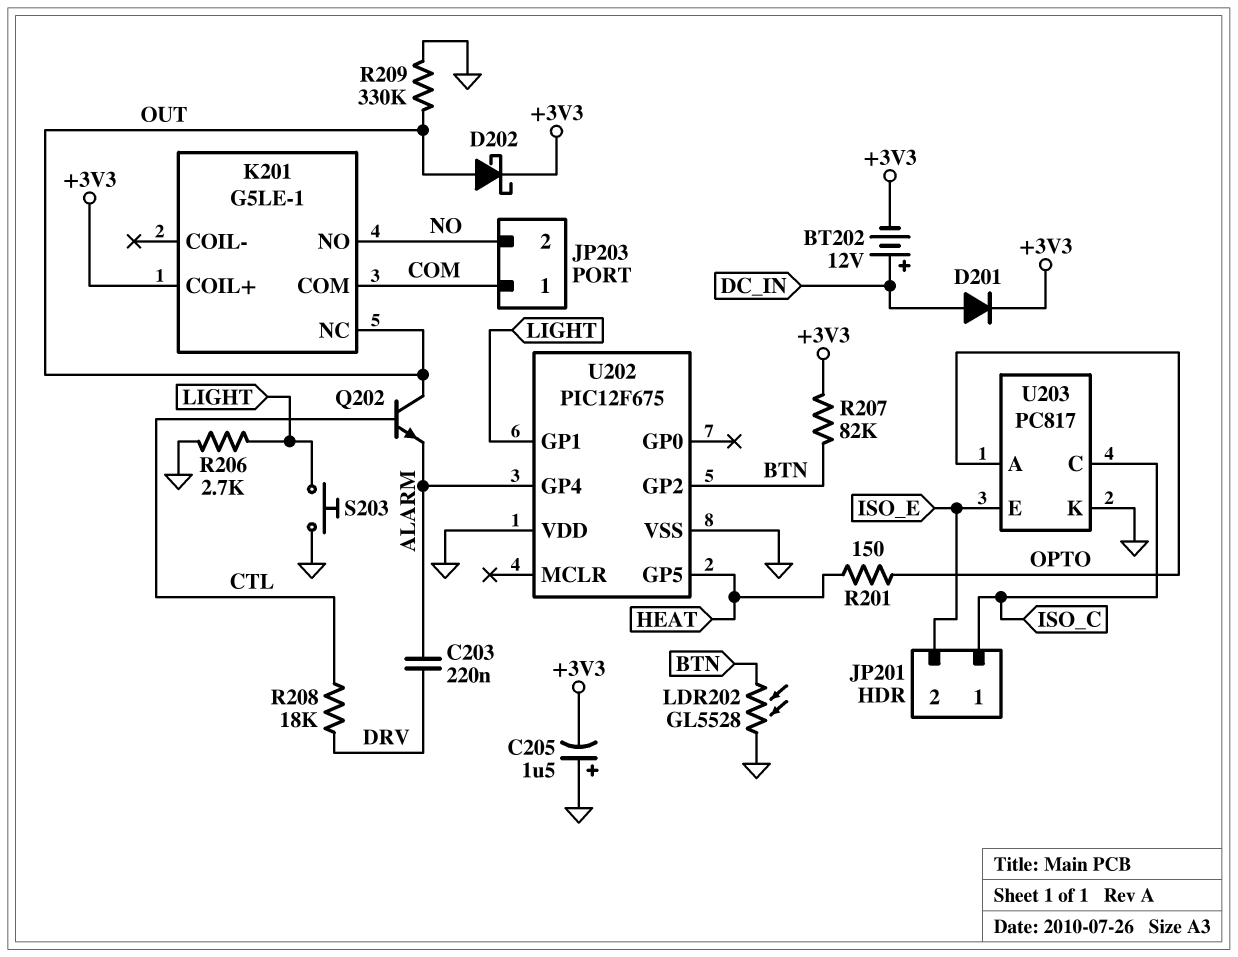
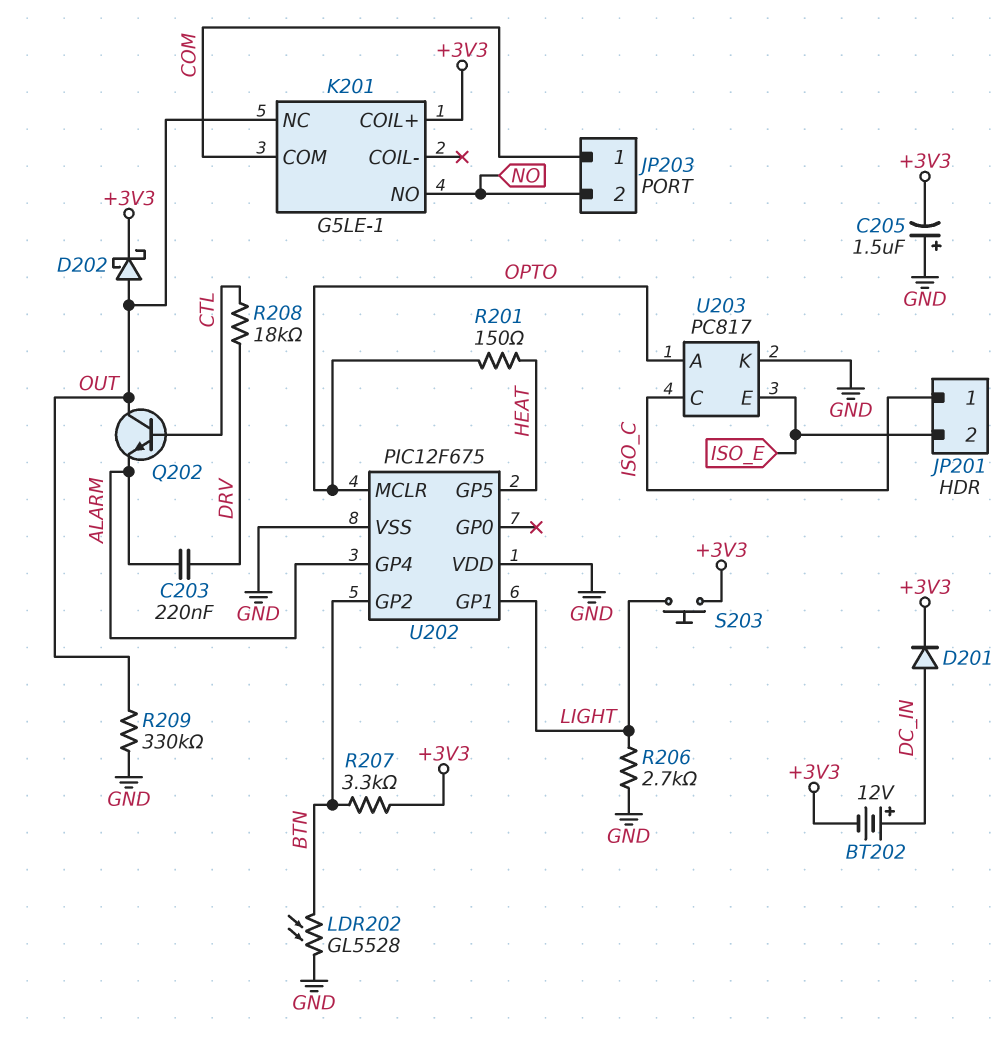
R207: 82k (+3V3, BTN) -> 3.3k (+3V3, BTN)
S203: button (GND, LIGHT) -> button (+3V3, LIGHT)
U202 pin MCLR: none -> OPTO

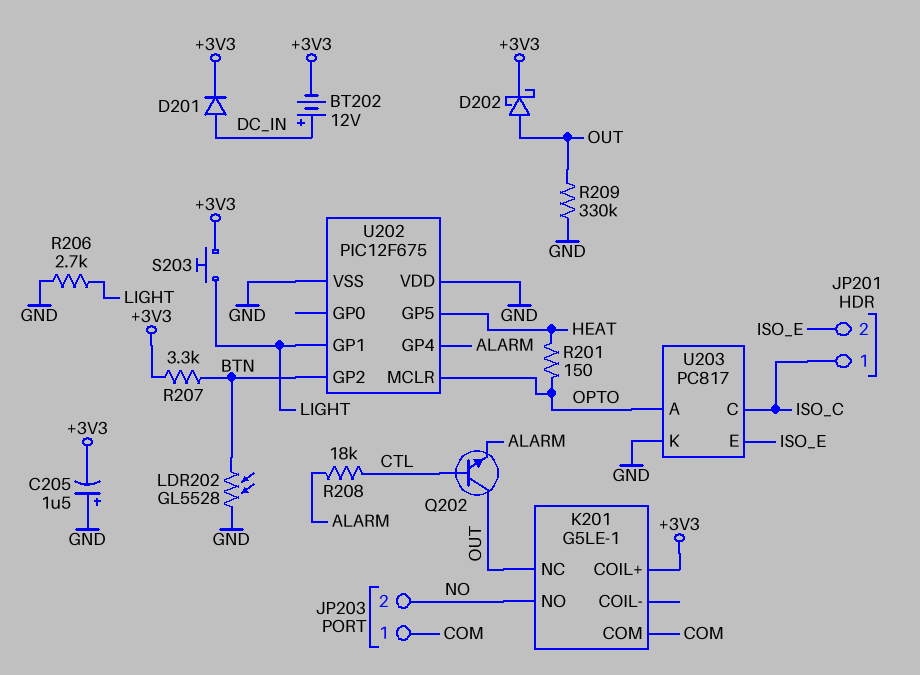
C203: 220nF (ALARM, DRV) -> none
R208: 18k (CTL, DRV) -> 18k (ALARM, CTL)

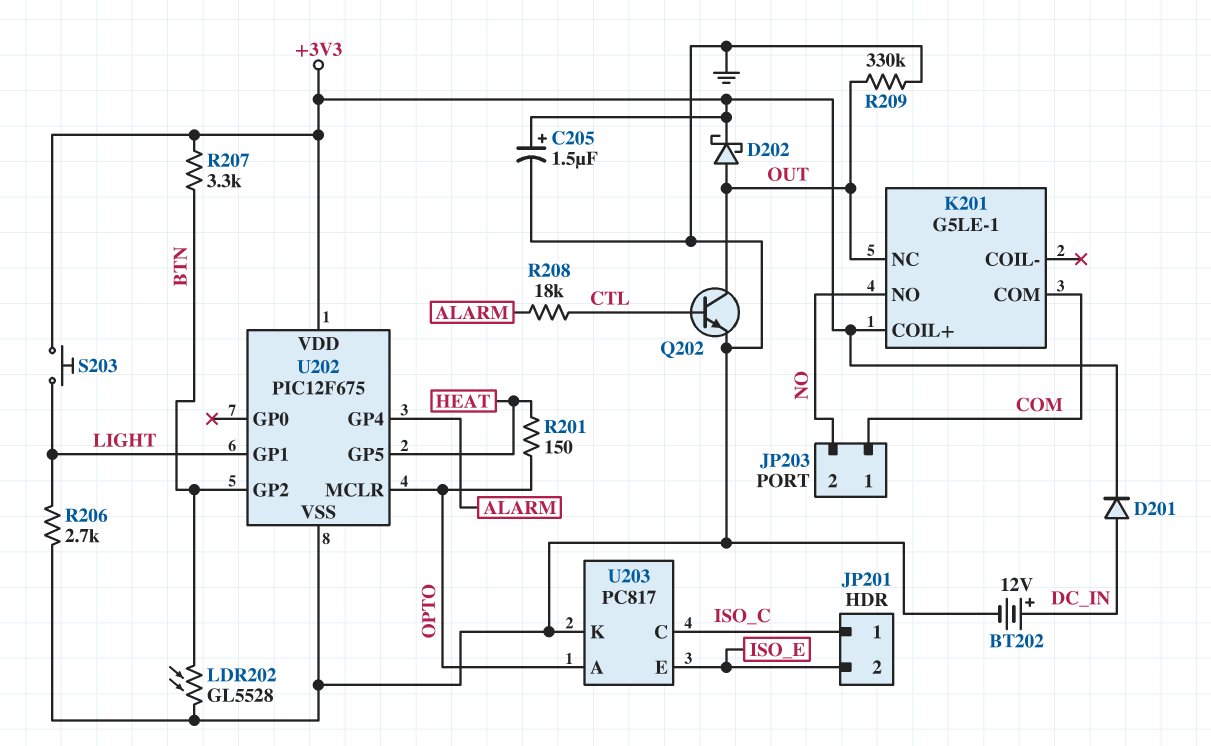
BT202: 12V (plus DC_IN, minus +3V3) -> 12V (plus DC_IN, minus GND)
C205: 1.5uF (plus GND, minus +3V3) -> 1.5uF (plus +3V3, minus GND)
Q202: NPN (B CTL, C OUT, E ALARM) -> NPN (B CTL, C OUT, E GND)
U202 pin VDD: GND -> +3V3

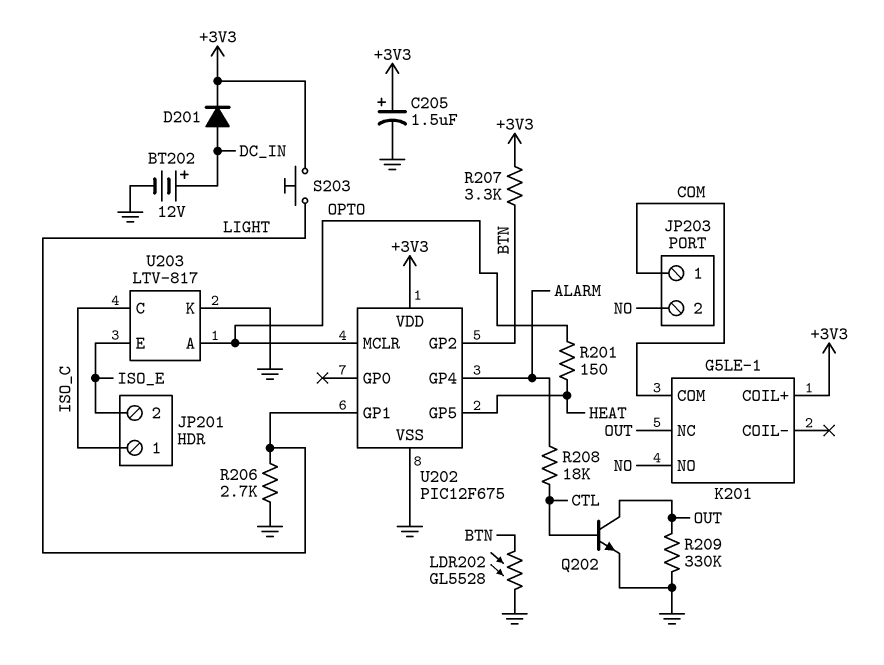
D202: schottky (A OUT, K +3V3) -> none
U203: PC817 -> LTV-817

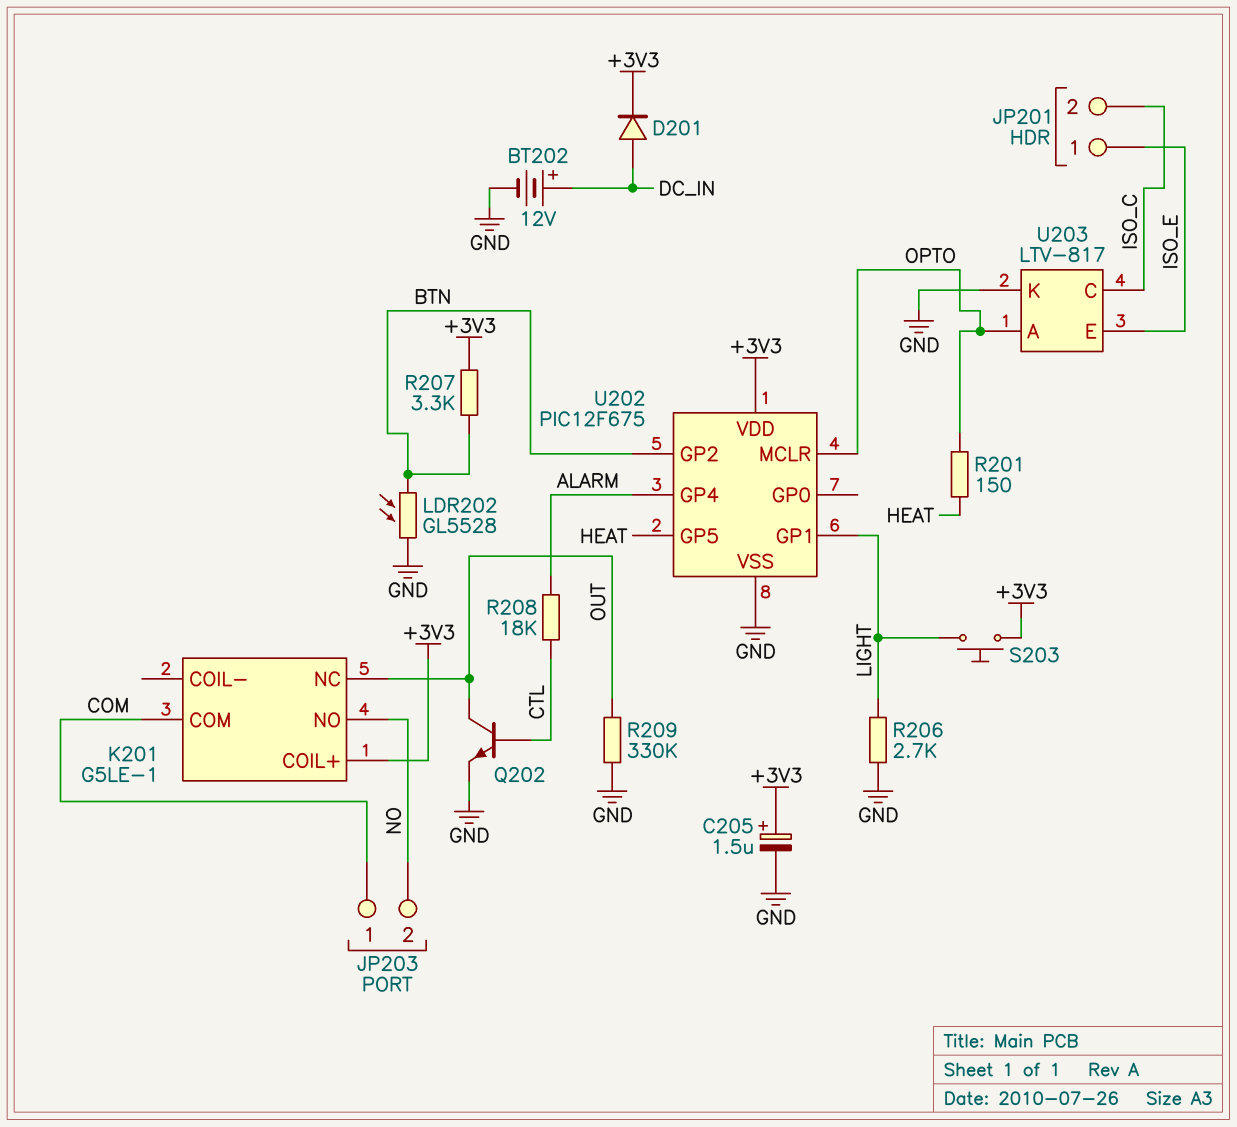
JP201 pin 1: ISO_C -> ISO_E
JP201 pin 2: ISO_E -> ISO_C

